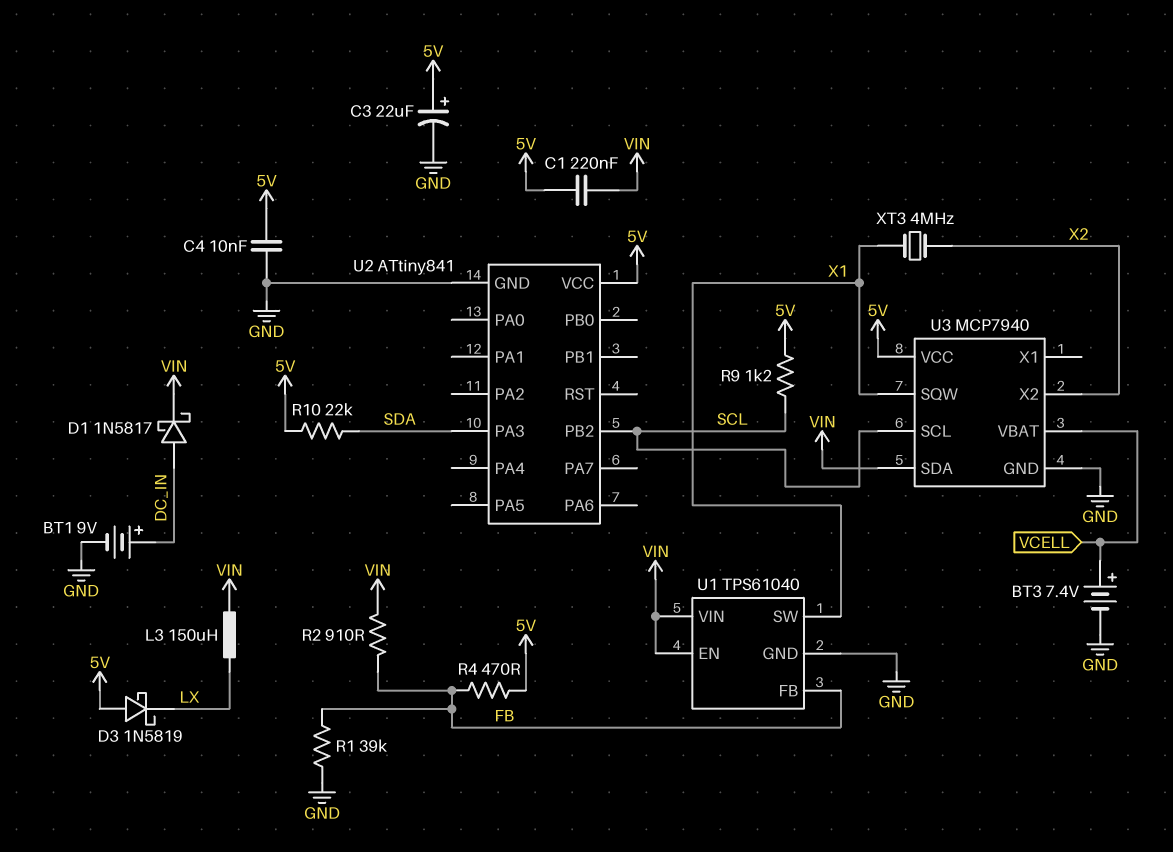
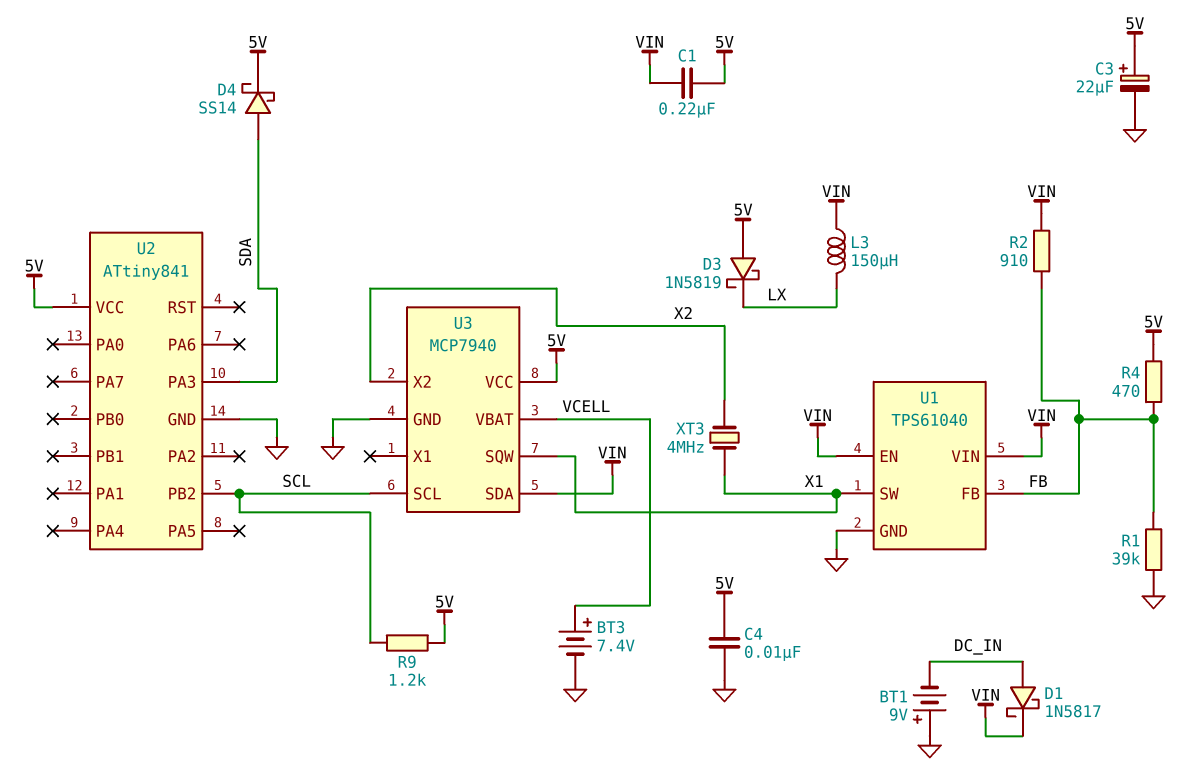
BT1: 9V (plus DC_IN, minus GND) -> 9V (plus GND, minus DC_IN)
D4: none -> schottky SS14 (A SDA, K 5V)
R10: 22k (5V, SDA) -> none

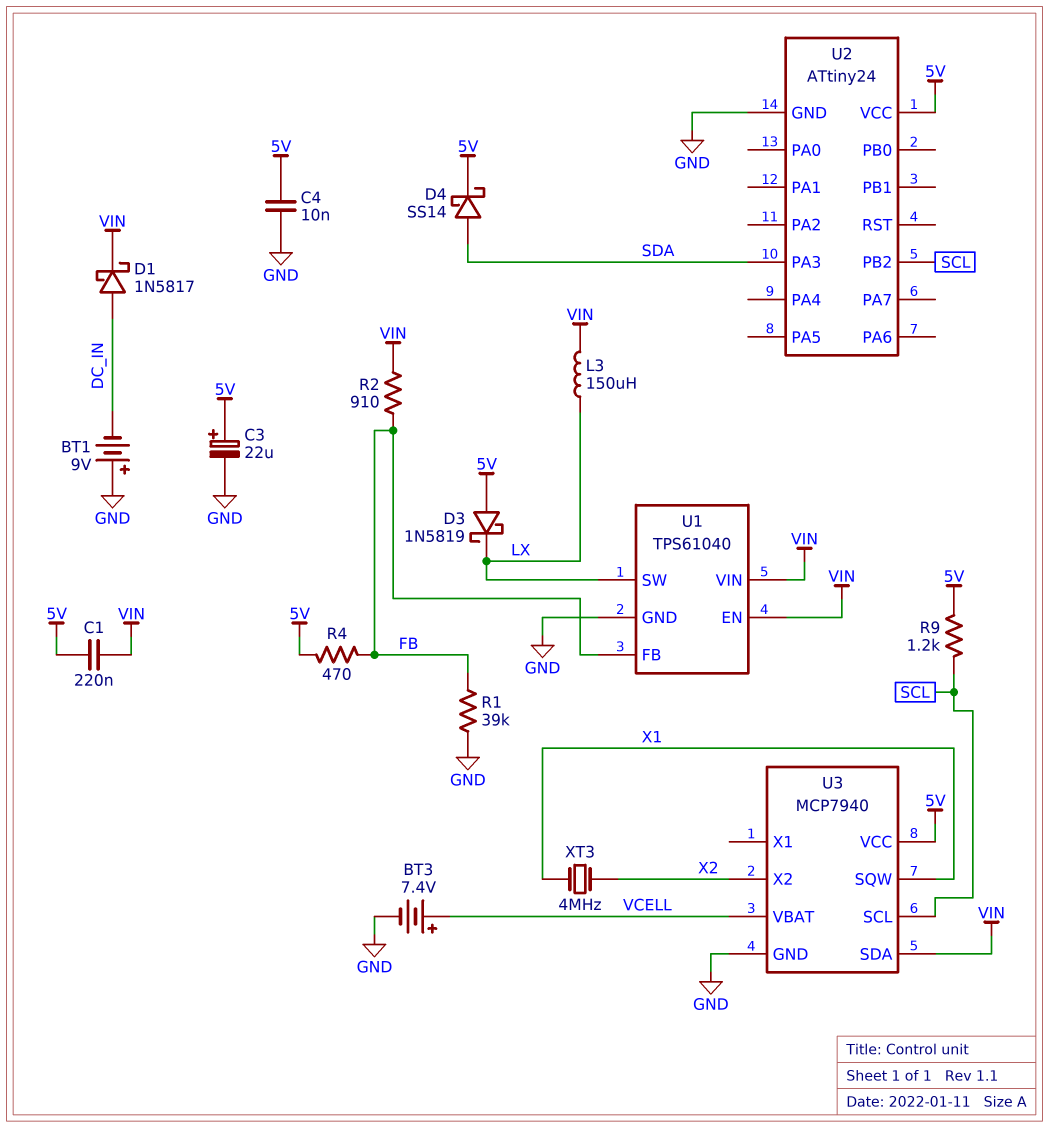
U1 pin SW: X1 -> LX
U2: ATtiny841 -> ATtiny24

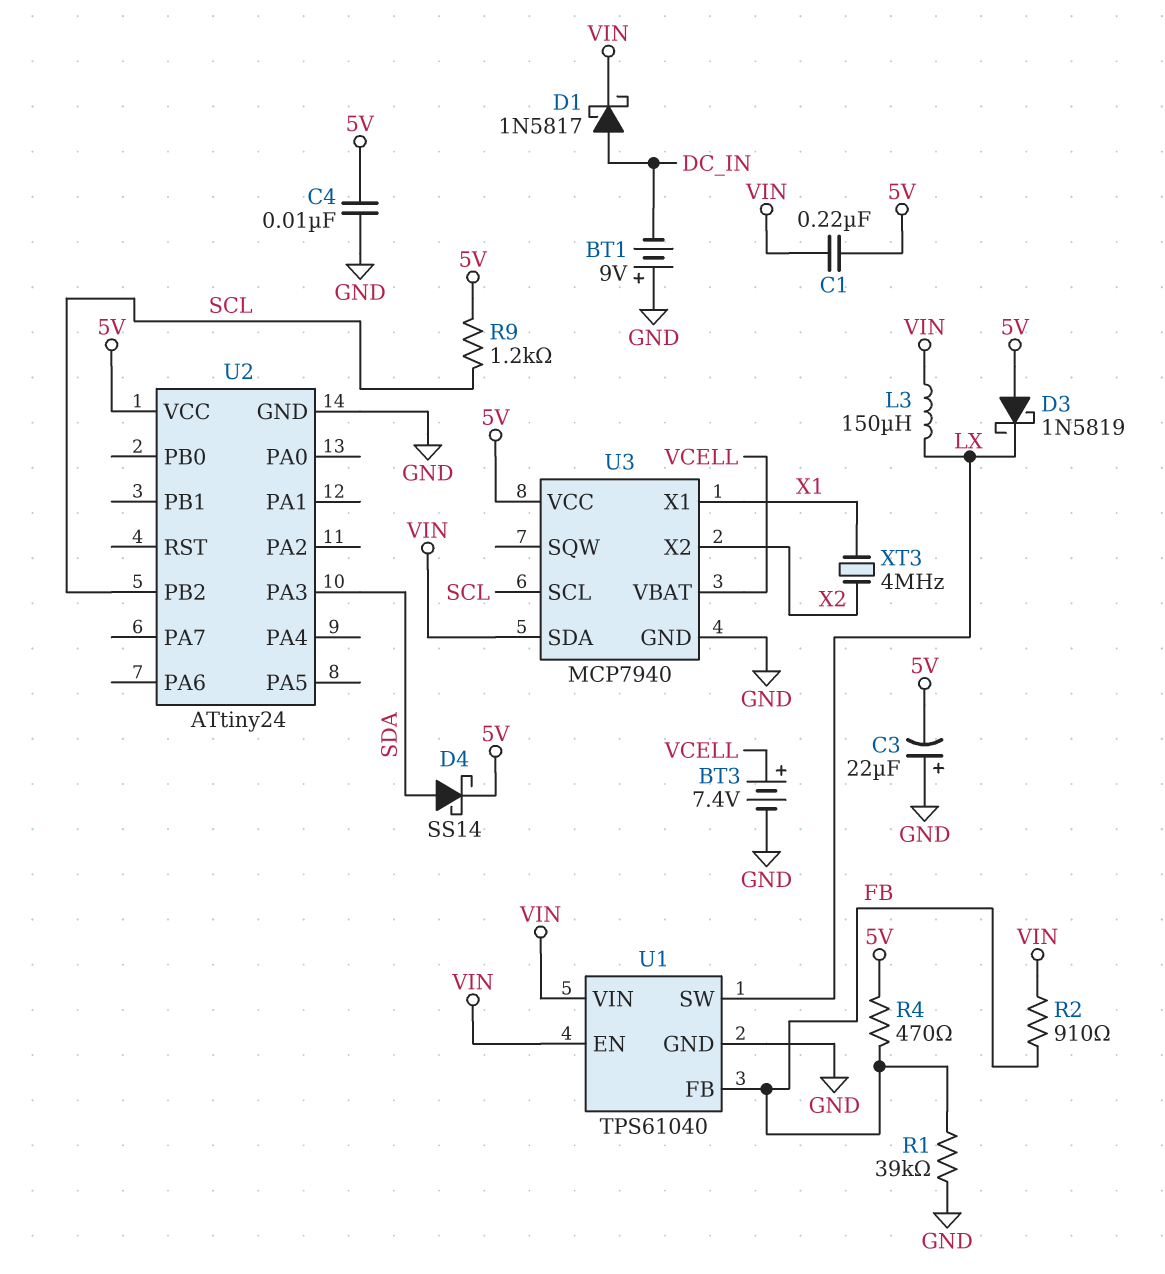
C3: 22uF (plus 5V, minus GND) -> 22uF (plus GND, minus 5V)
U3 pin SQW: X1 -> none
U3 pin X1: none -> X1

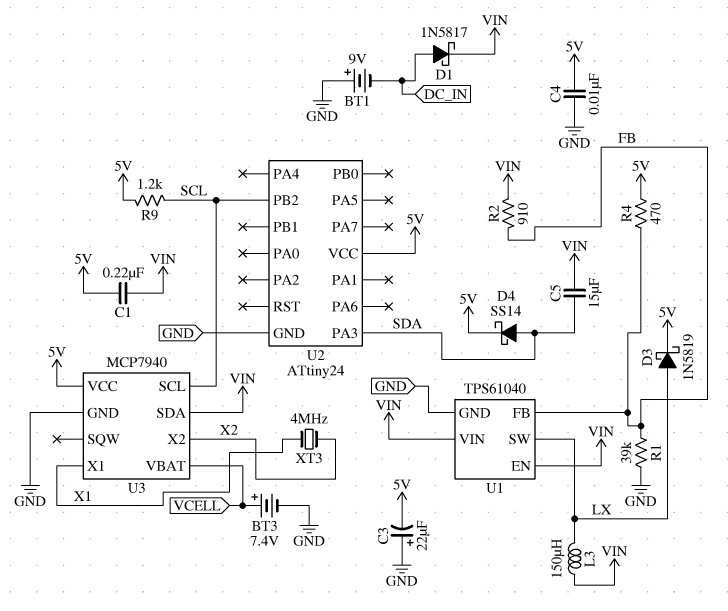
C5: none -> 15uF (SDA, VIN)
D3: schottky 1N5819 (A 5V, K LX) -> schottky 1N5819 (A LX, K 5V)

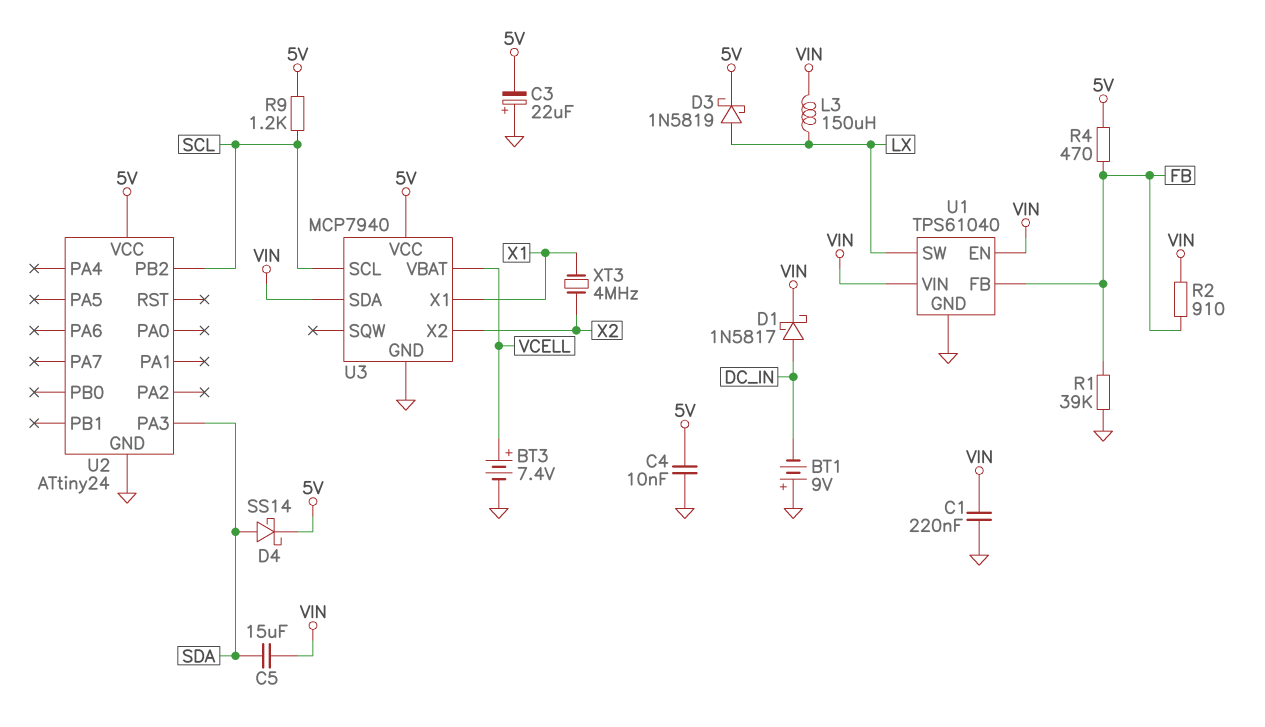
C1: 220nF (5V, VIN) -> 220nF (GND, VIN)

